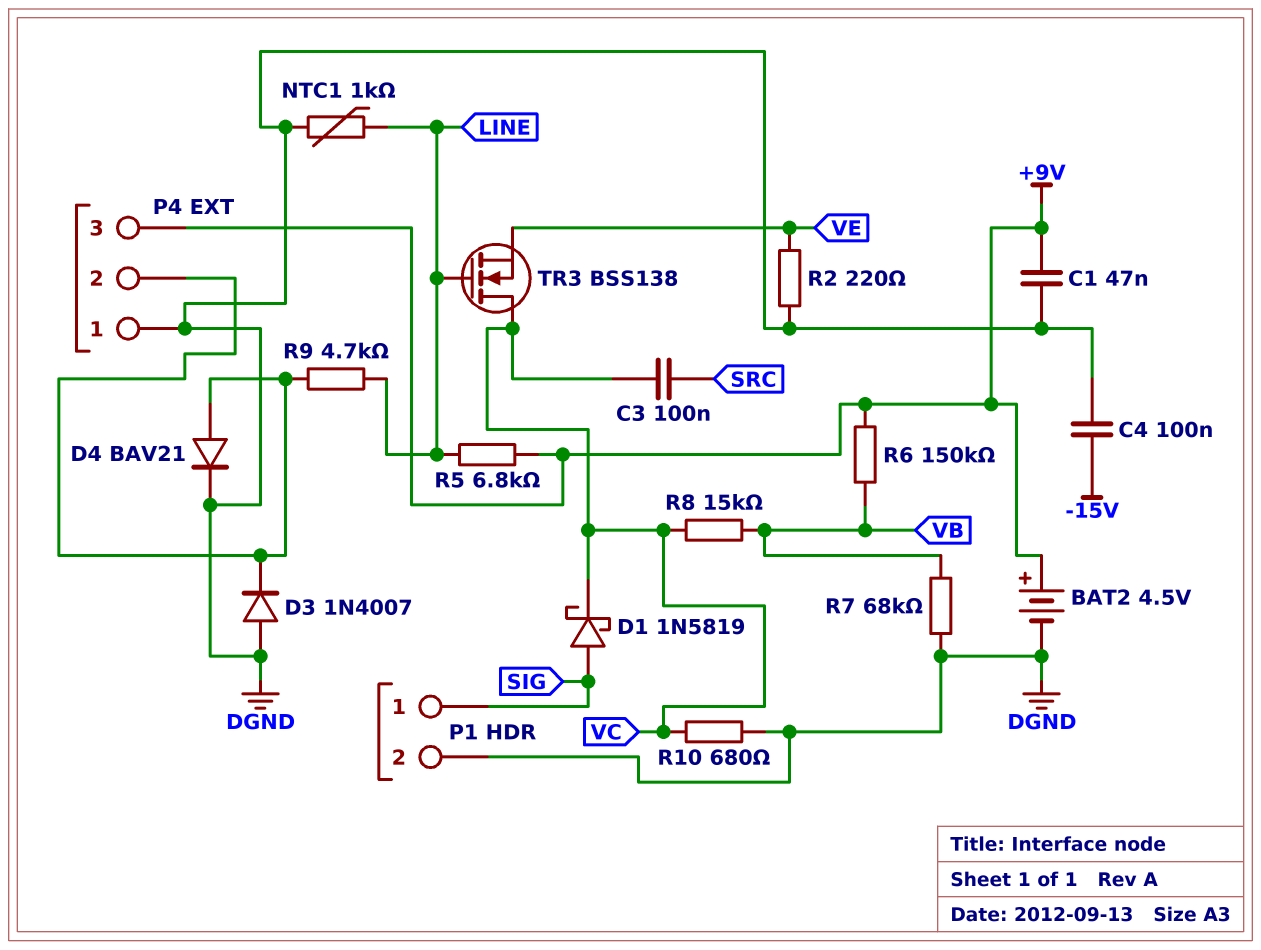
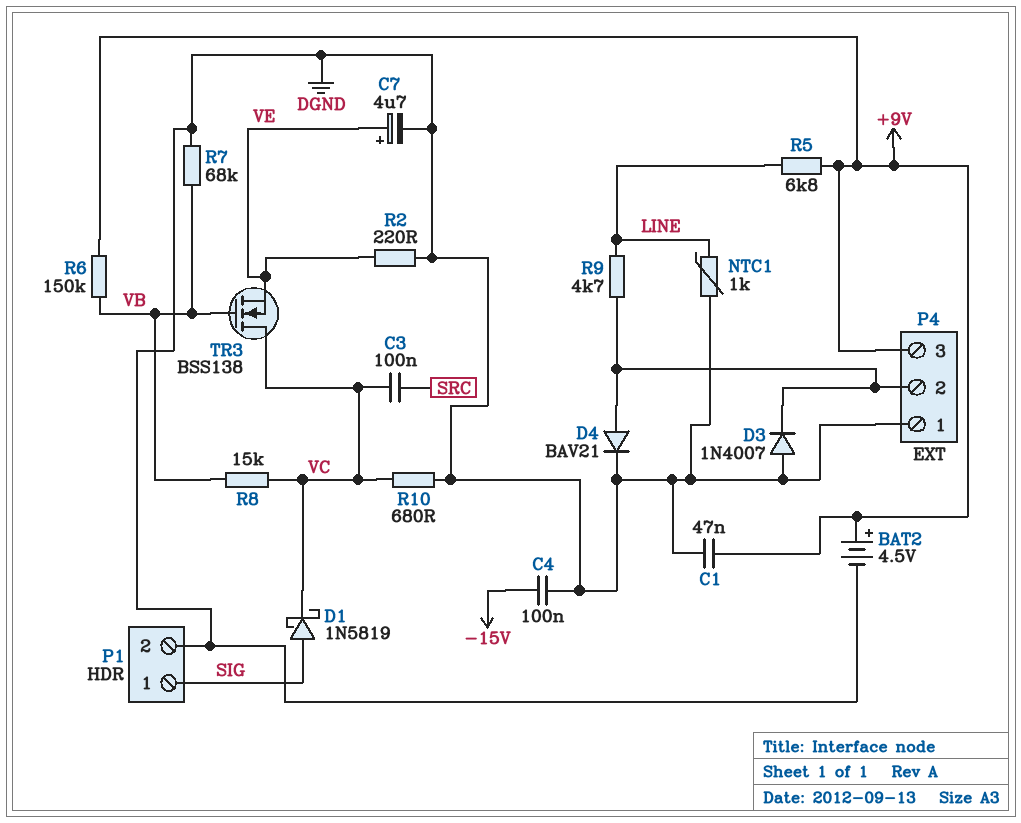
C7: none -> 4.7uF (plus VE, minus DGND)
TR3: NMOS BSS138 (G LINE, D VC, S VE) -> NMOS BSS138 (G VB, D VC, S VE)

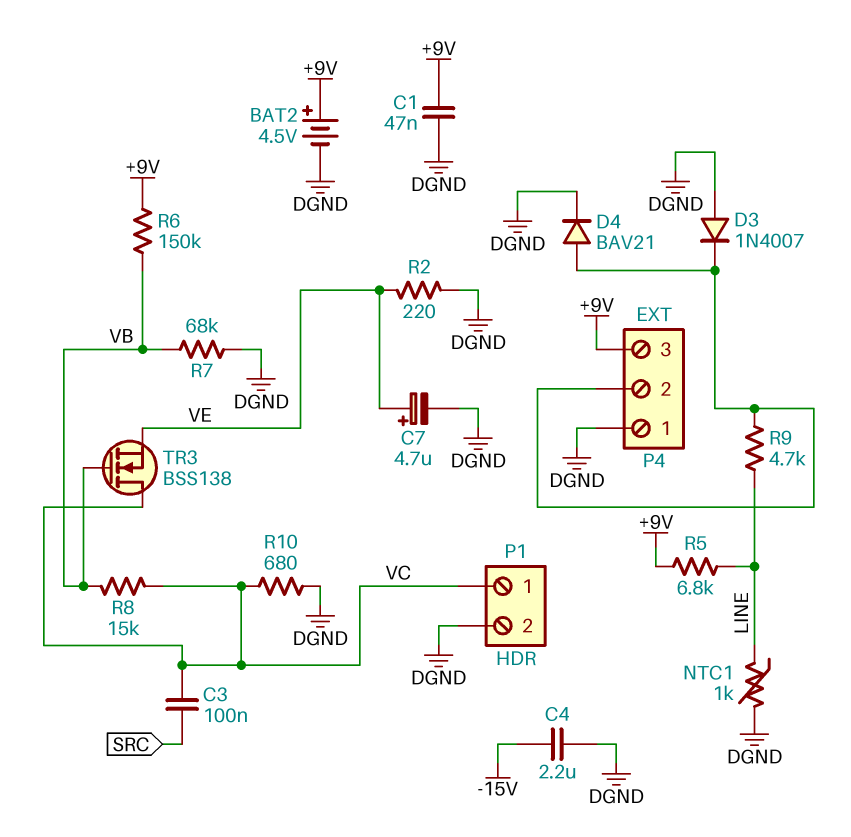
C4: 100nF (-15V, DGND) -> 2.2uF (-15V, DGND)
D1: schottky 1N5819 (A SIG, K VC) -> none
P1 pin 1: SIG -> VC

